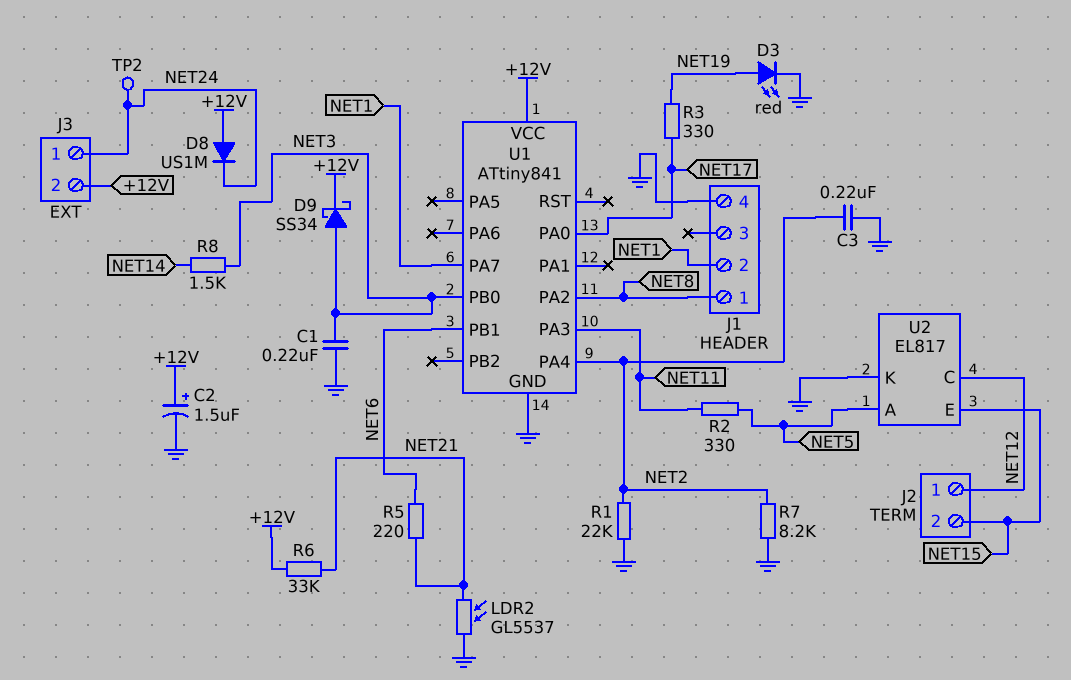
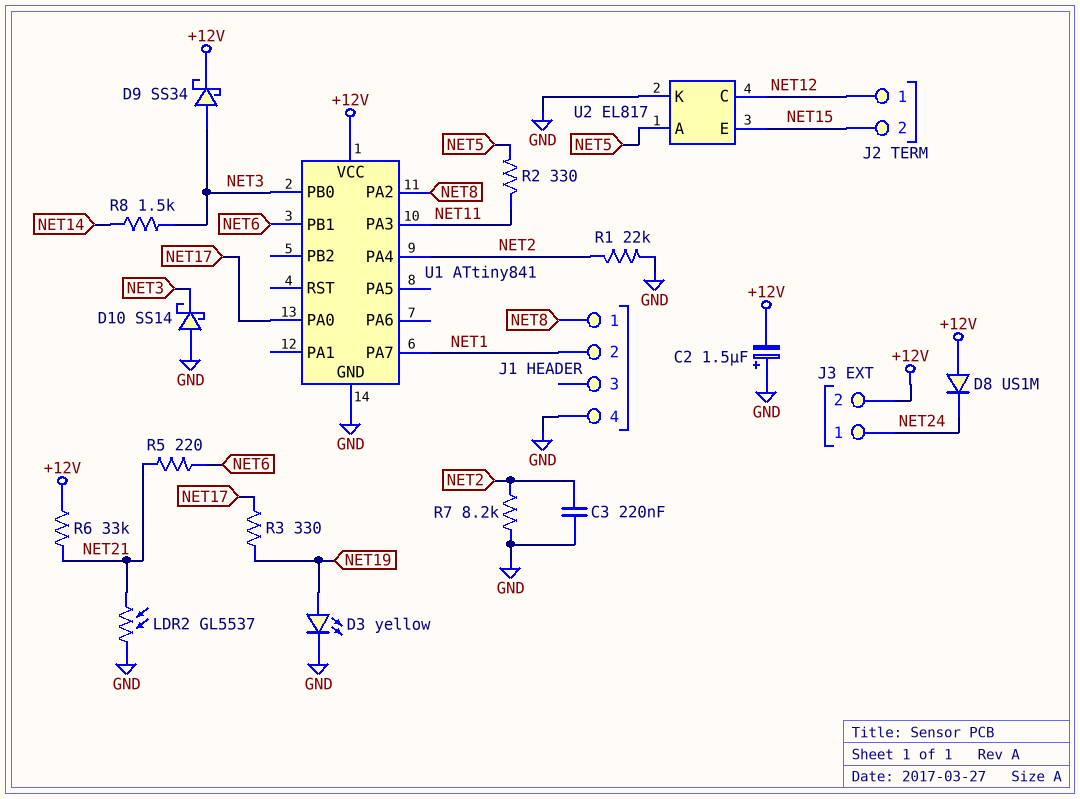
C1: 220nF (GND, NET3) -> none
C2: 1.5uF (plus +12V, minus GND) -> 1.5uF (plus GND, minus +12V)
D3: LED red (A NET19, K GND) -> LED yellow (A NET19, K GND)
D10: none -> schottky SS14 (A GND, K NET3)
TP2: test point (NET24) -> none

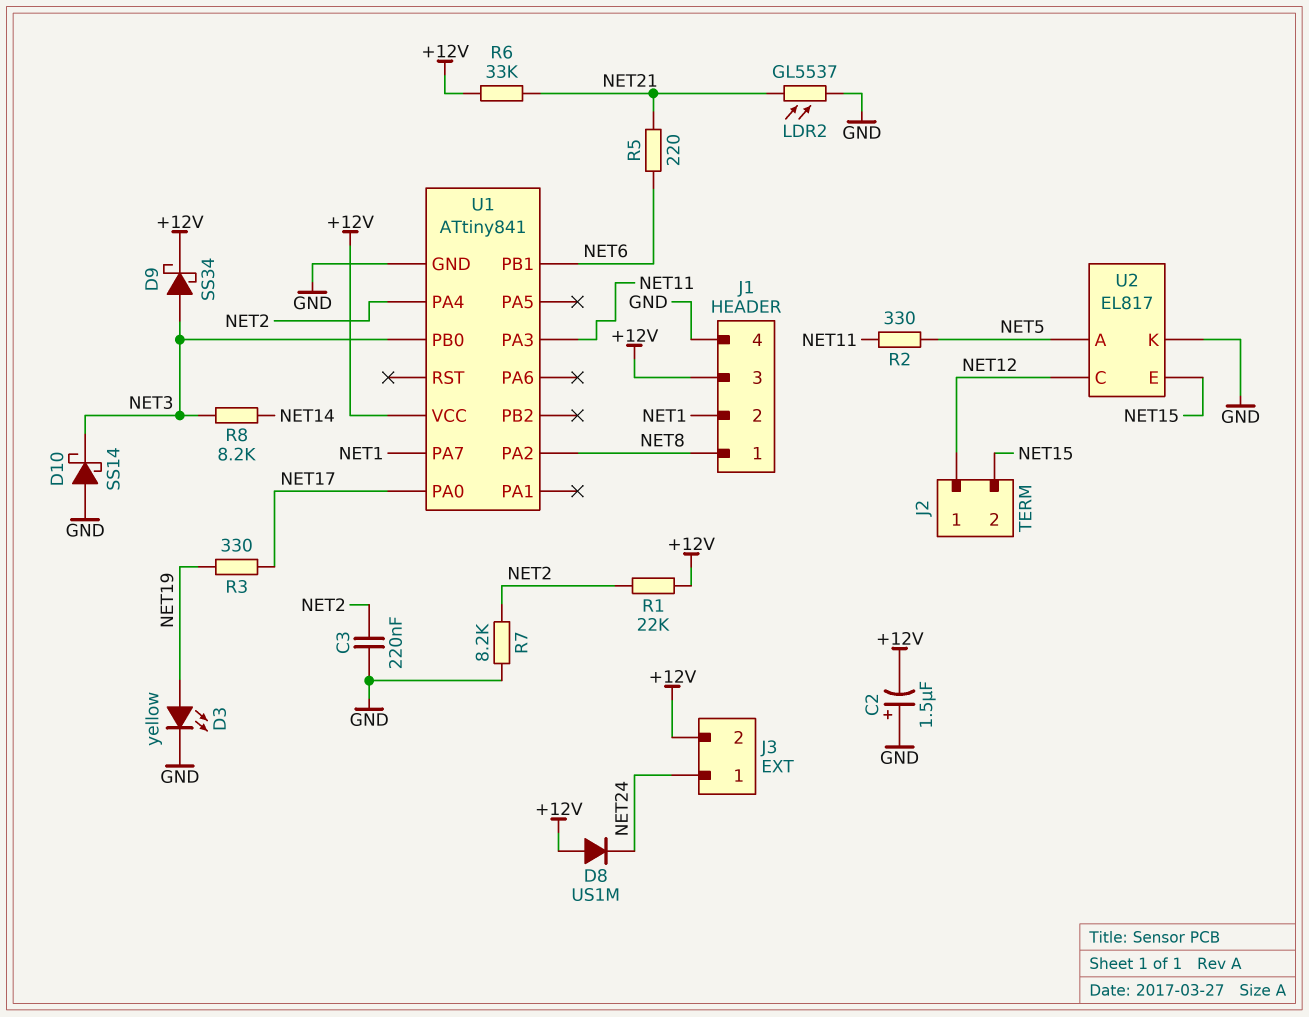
J1 pin 3: none -> +12V
R1: 22k (GND, NET2) -> 22k (+12V, NET2)
R8: 1.5k (NET3, NET14) -> 8.2k (NET3, NET14)

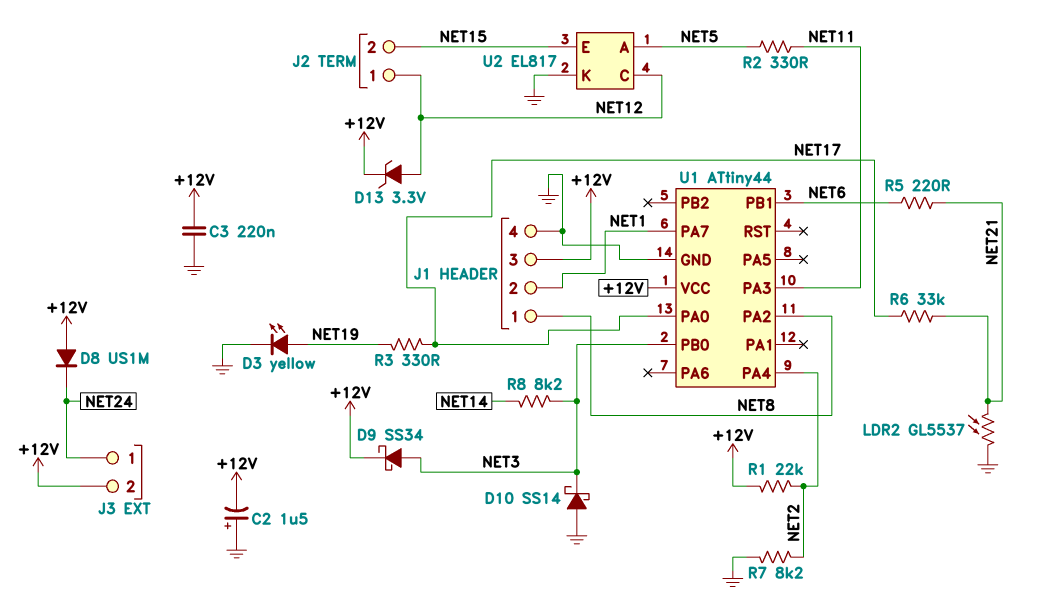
C3: 220nF (GND, NET2) -> 220nF (+12V, GND)
D13: none -> zener 3.3V (A NET12, K +12V)
R6: 33k (+12V, NET21) -> 33k (NET17, NET21)
U1: ATtiny841 -> ATtiny44

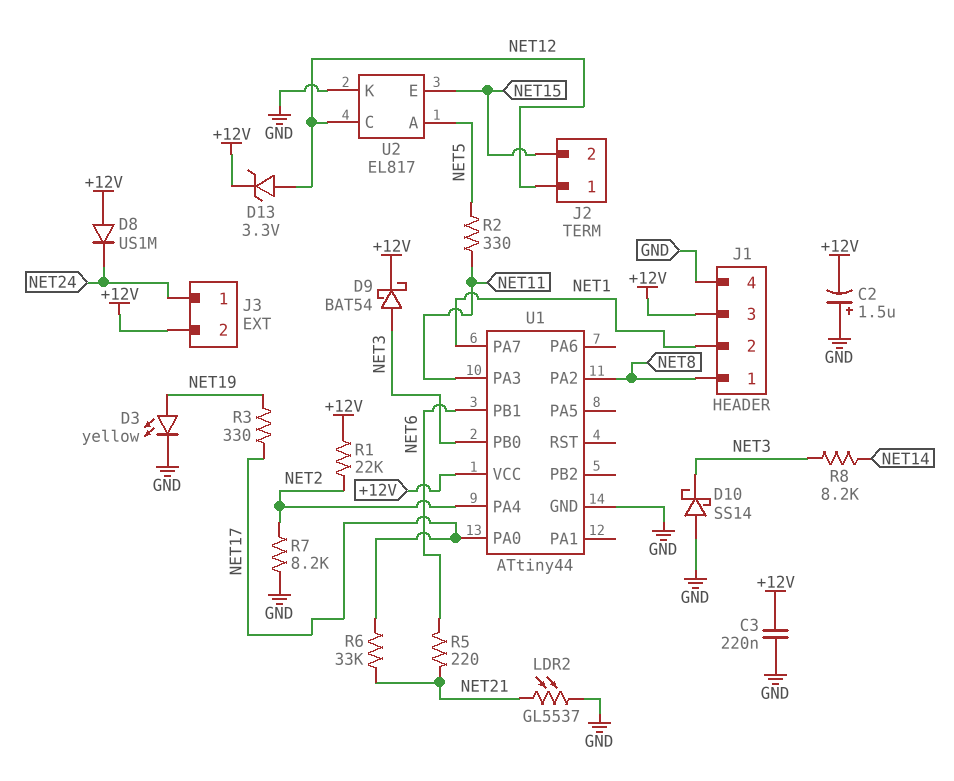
D9: schottky SS34 (A NET3, K +12V) -> schottky BAT54 (A NET3, K +12V)

